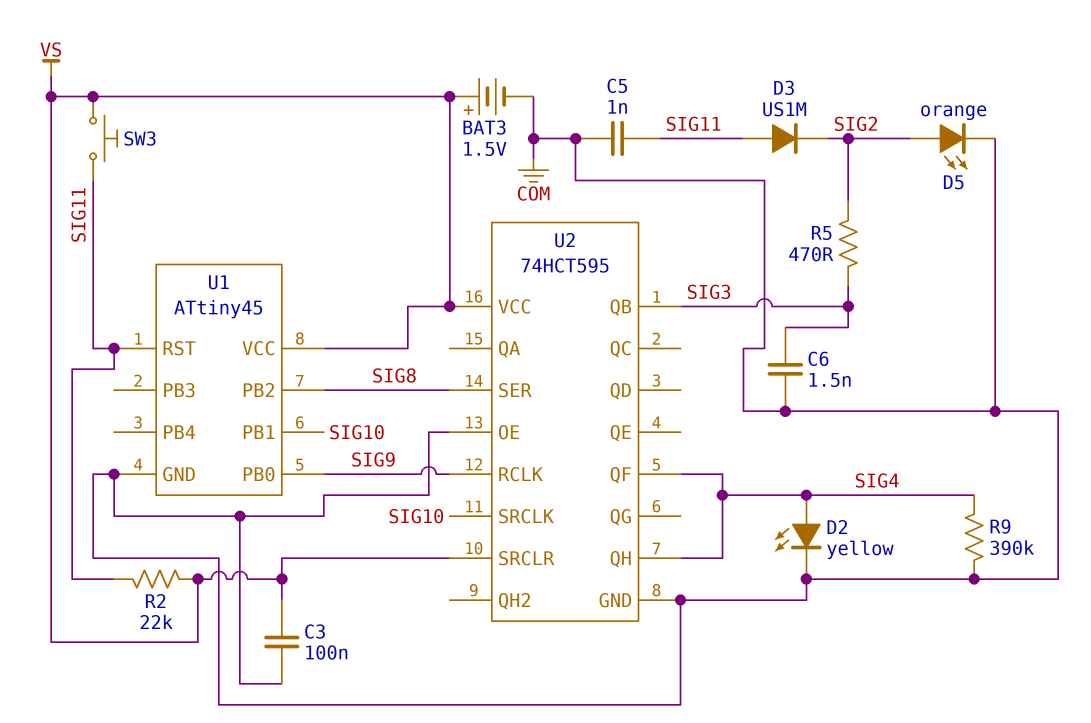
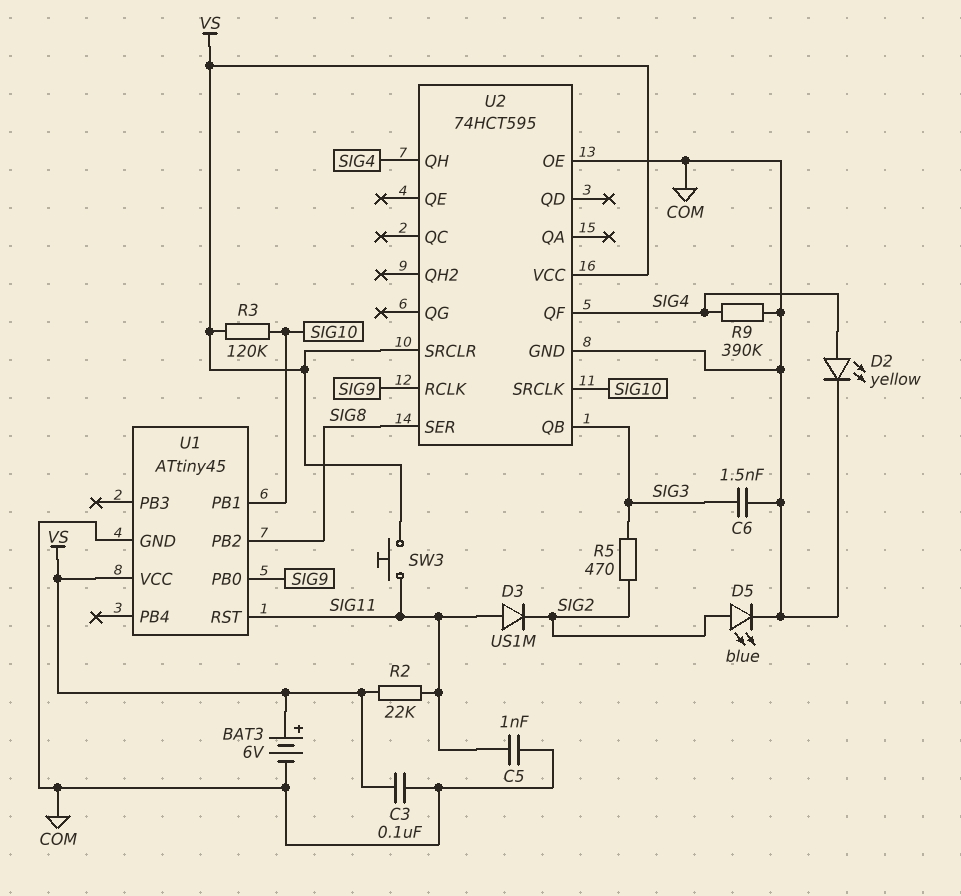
BAT3: 1.5V (plus VS, minus COM) -> 6V (plus VS, minus COM)
D5: LED orange (A SIG2, K COM) -> LED blue (A SIG2, K COM)
R3: none -> 120k (SIG10, VS)

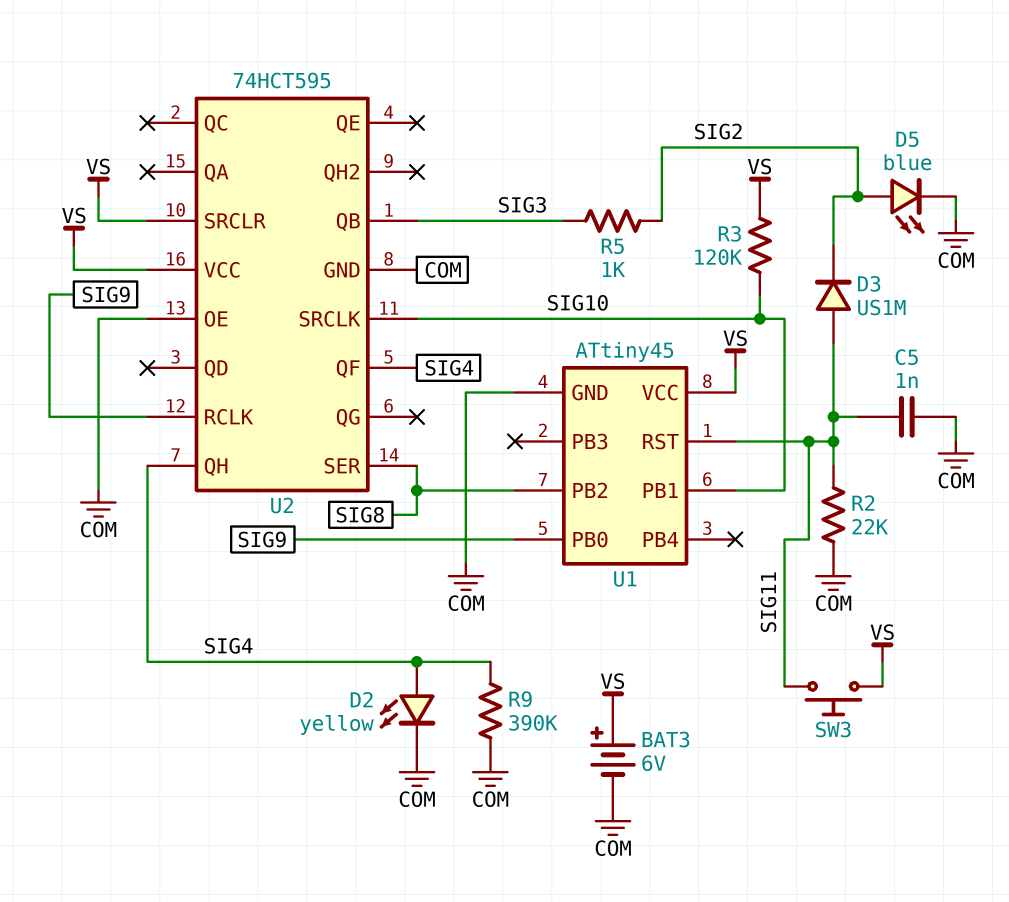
C3: 100nF (COM, VS) -> none
C6: 1.5nF (COM, SIG3) -> none
R2: 22k (SIG11, VS) -> 22k (COM, SIG11)
R5: 470 (SIG2, SIG3) -> 1k (SIG2, SIG3)

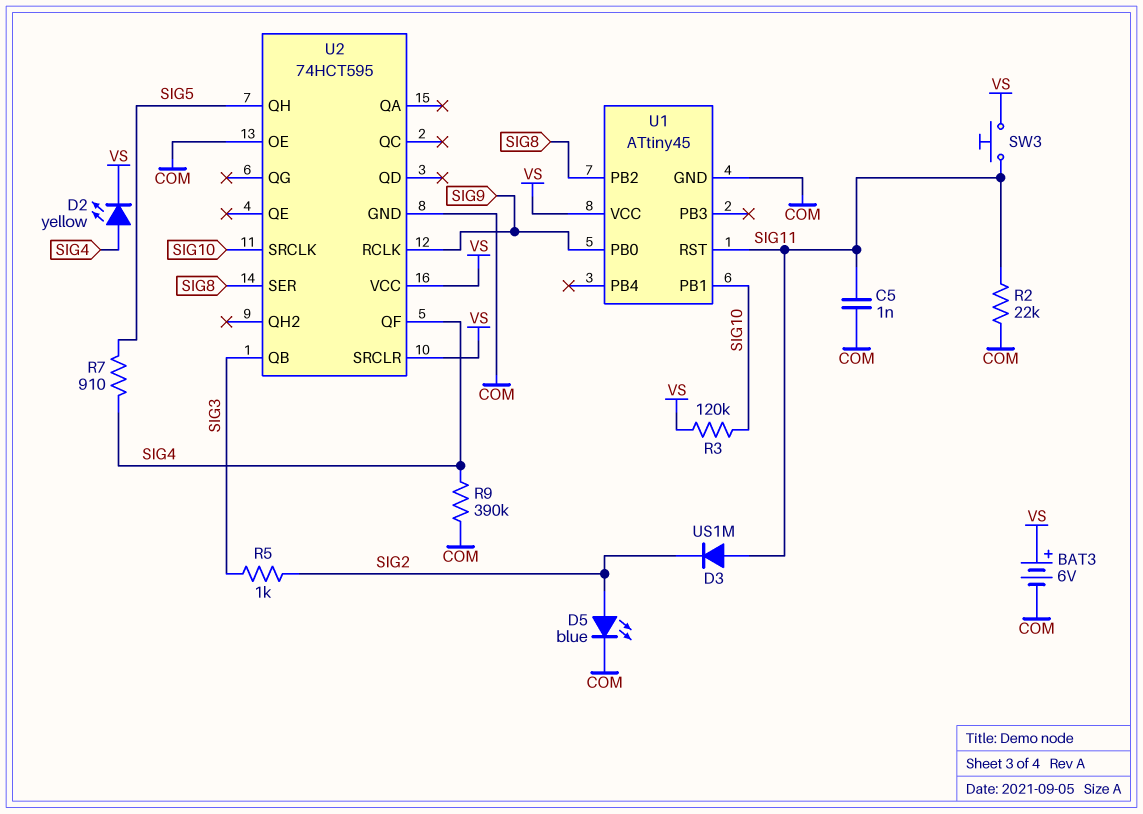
D2: LED yellow (A SIG4, K COM) -> LED yellow (A SIG4, K VS)
R7: none -> 910 (SIG4, SIG5)
U2 pin QH: SIG4 -> SIG5

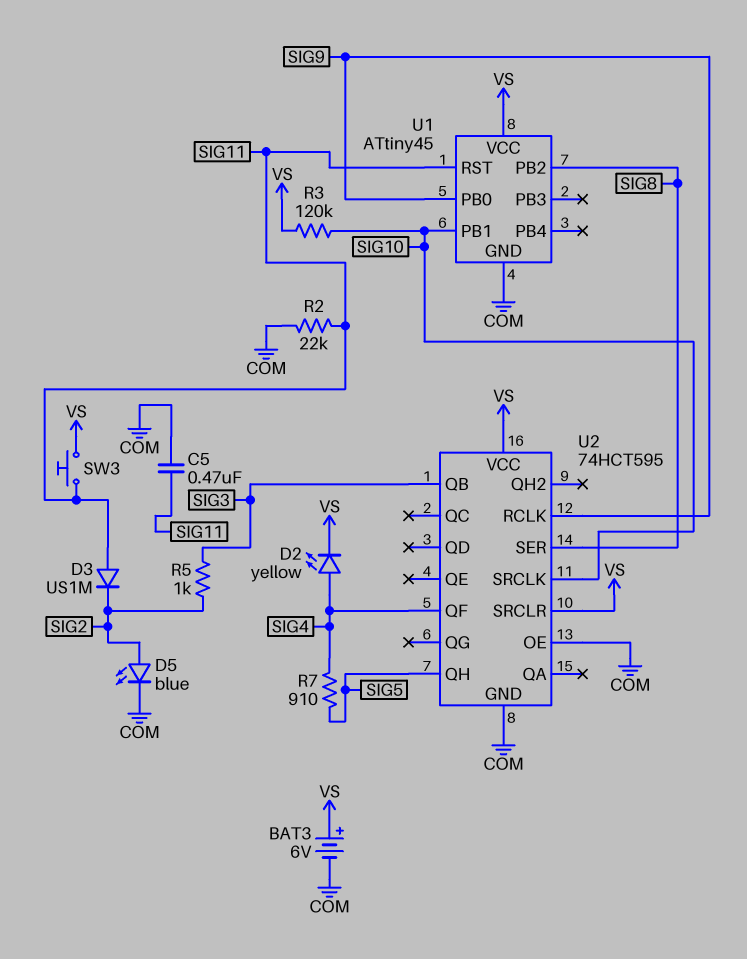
C5: 1nF (COM, SIG11) -> 470nF (COM, SIG11)
R9: 390k (COM, SIG4) -> none

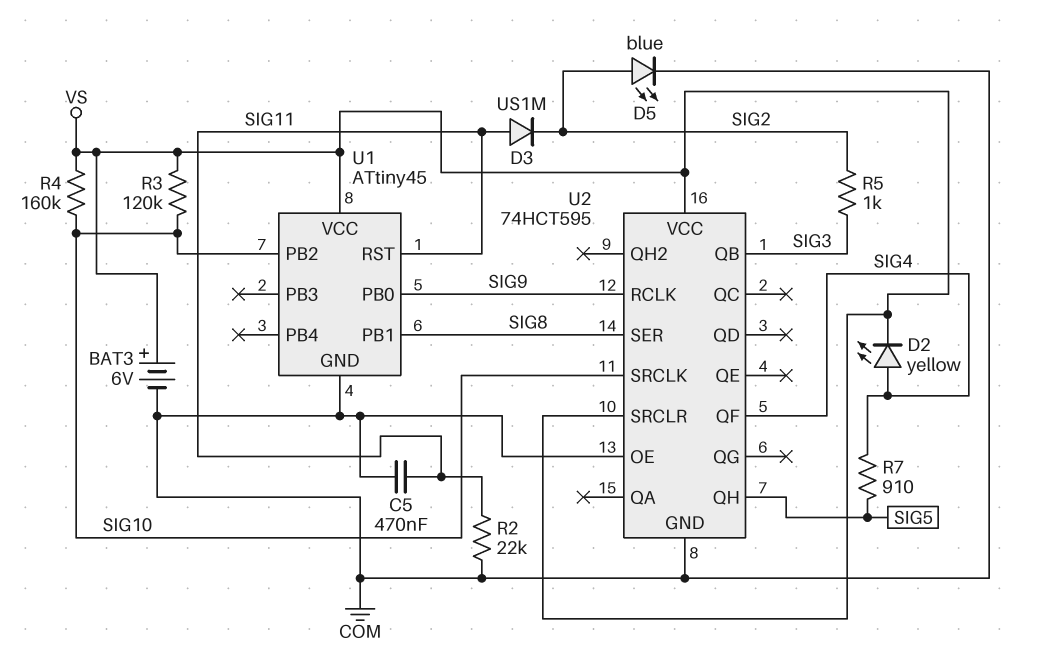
R4: none -> 160k (SIG10, VS)
SW3: button (SIG11, VS) -> none
U1 pin PB1: SIG10 -> SIG8
U1 pin PB2: SIG8 -> SIG10

